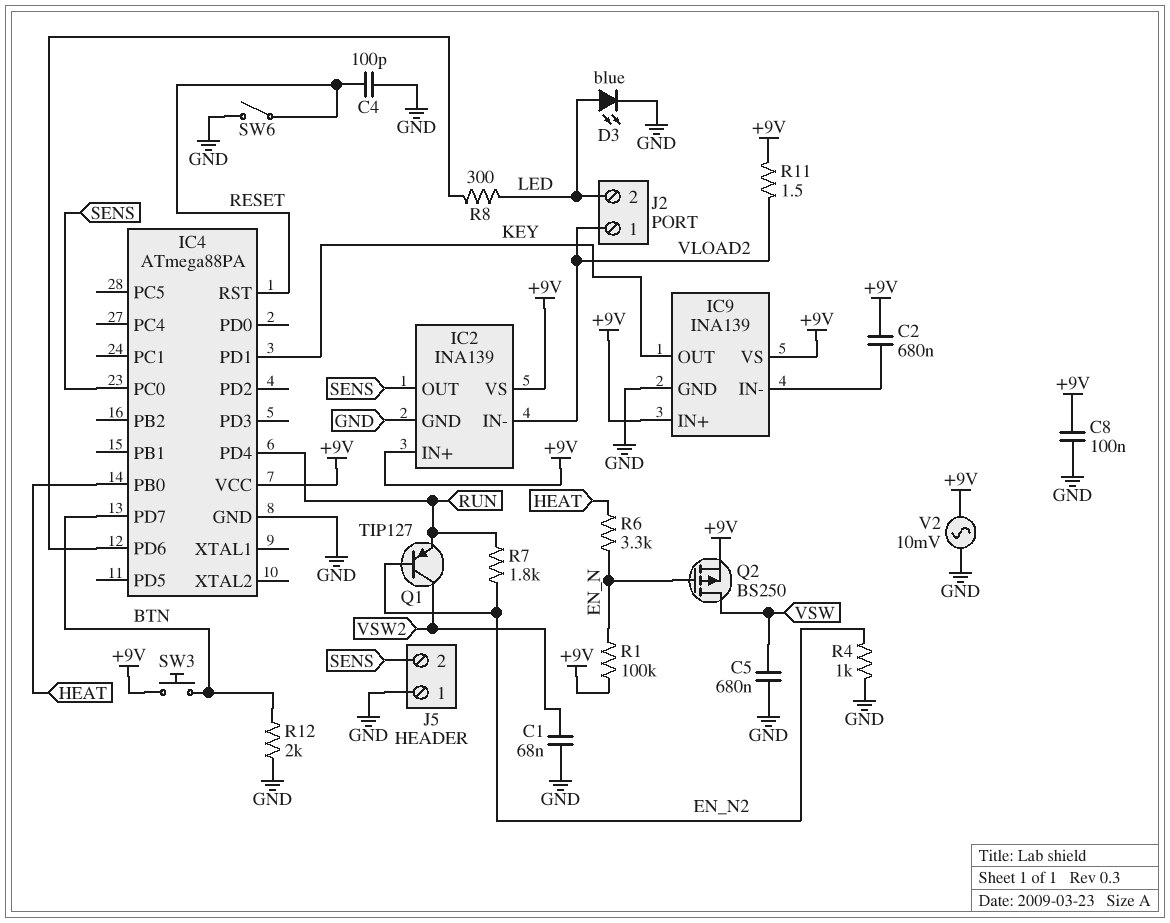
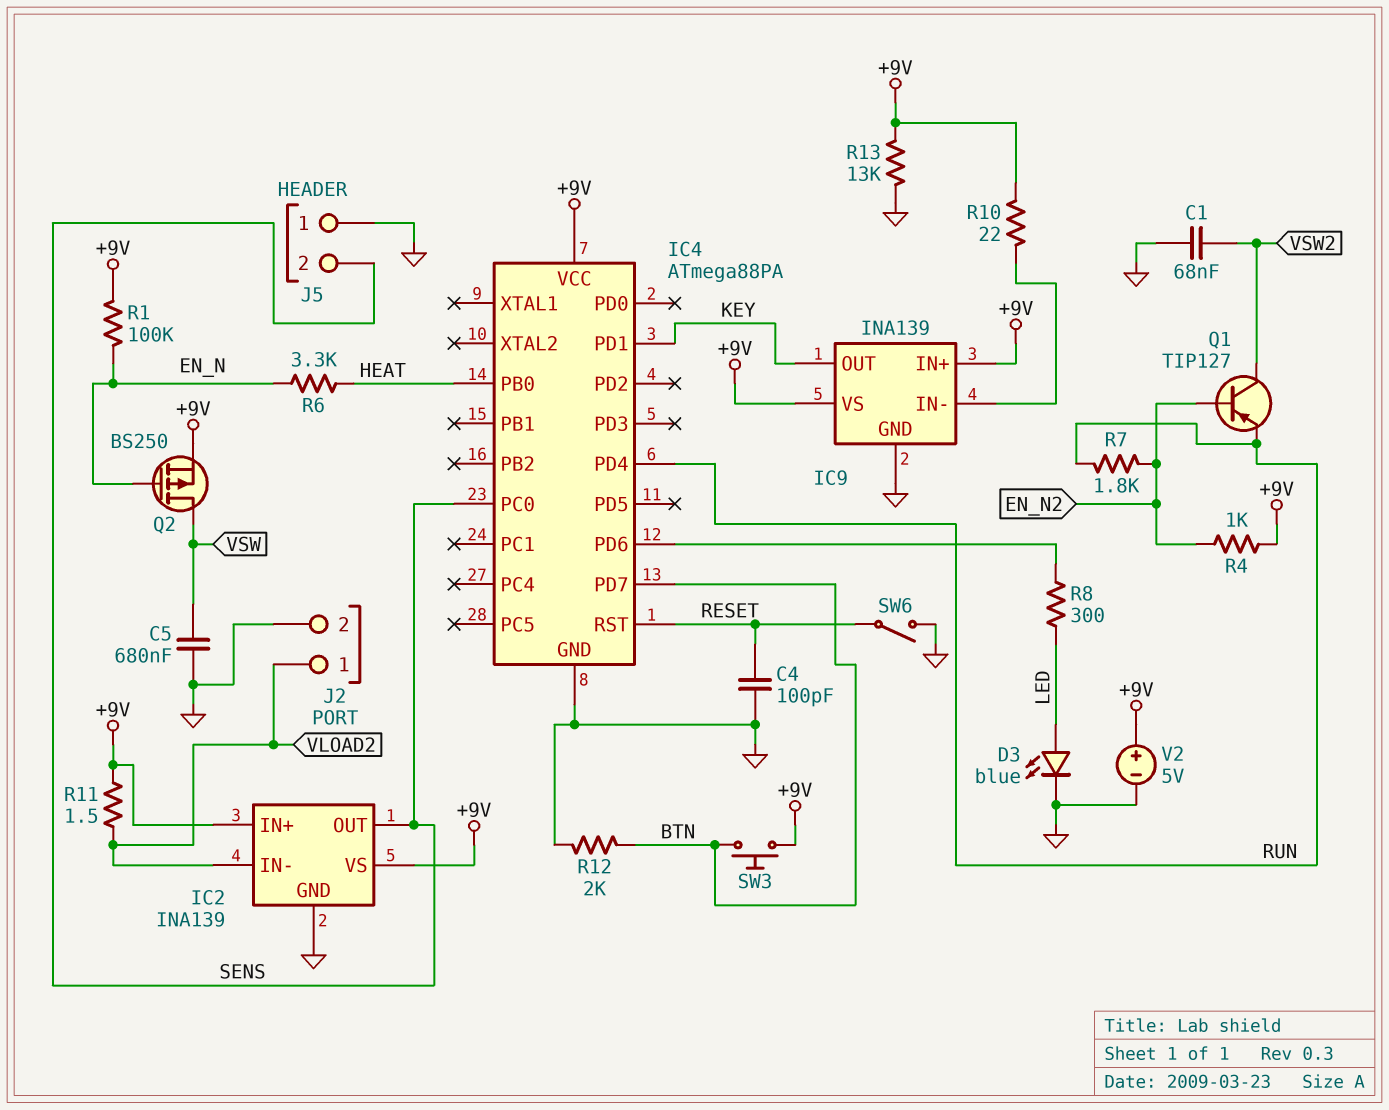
C2: 680nF (+9V, IC9/IN-) -> none
C8: 100nF (+9V, GND) -> none
J2 pin 2: LED -> GND
R4: 1k (EN_N2, GND) -> 1k (+9V, EN_N2)
R10: none -> 22 (+9V, IC9/IN-)
R13: none -> 13k (+9V, GND)
V2: AC 10mV (+9V, GND) -> 5V (plus +9V, minus GND)

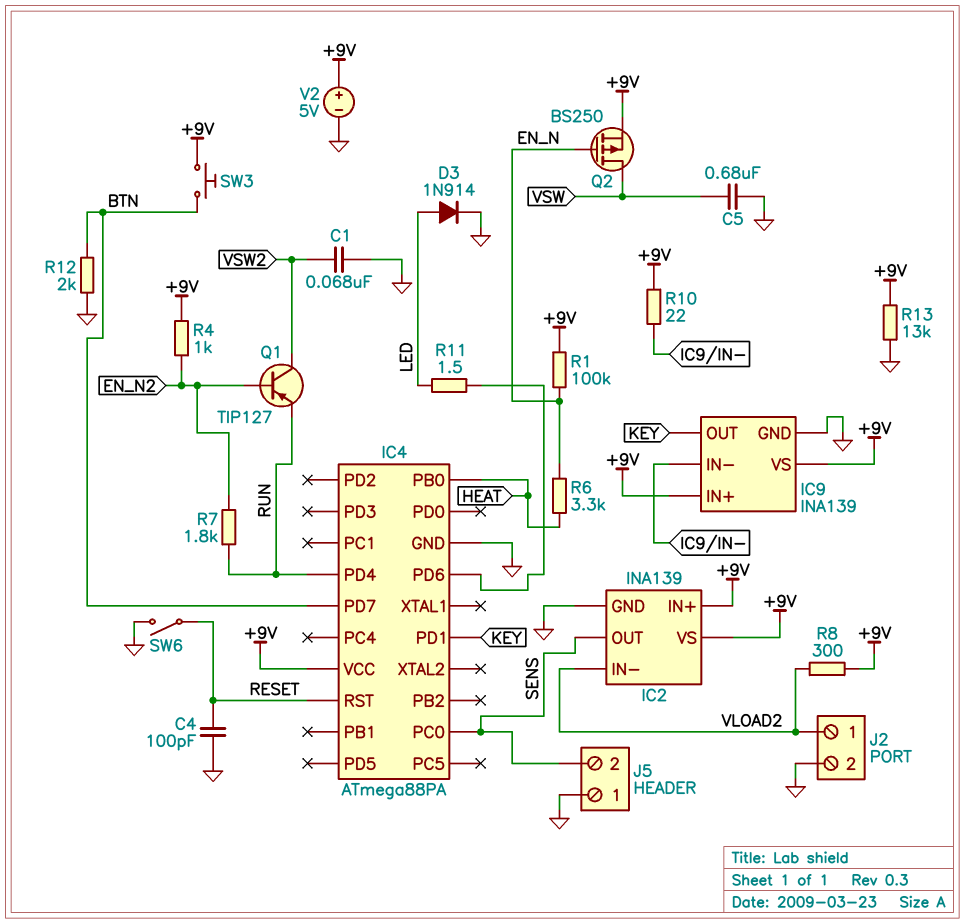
D3: LED blue (A LED, K GND) -> diode 1N914 (A LED, K GND)
R8: 300 (IC4/PD6, LED) -> 300 (+9V, VLOAD2)
R11: 1.5 (+9V, VLOAD2) -> 1.5 (IC4/PD6, LED)

